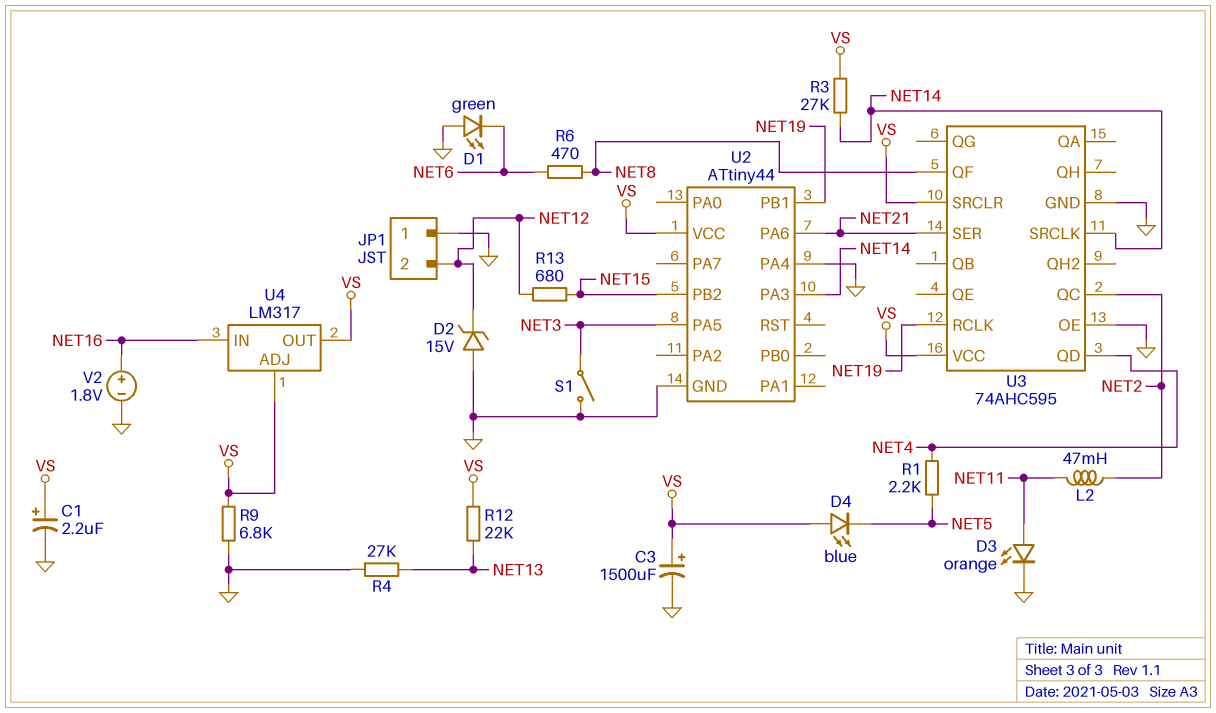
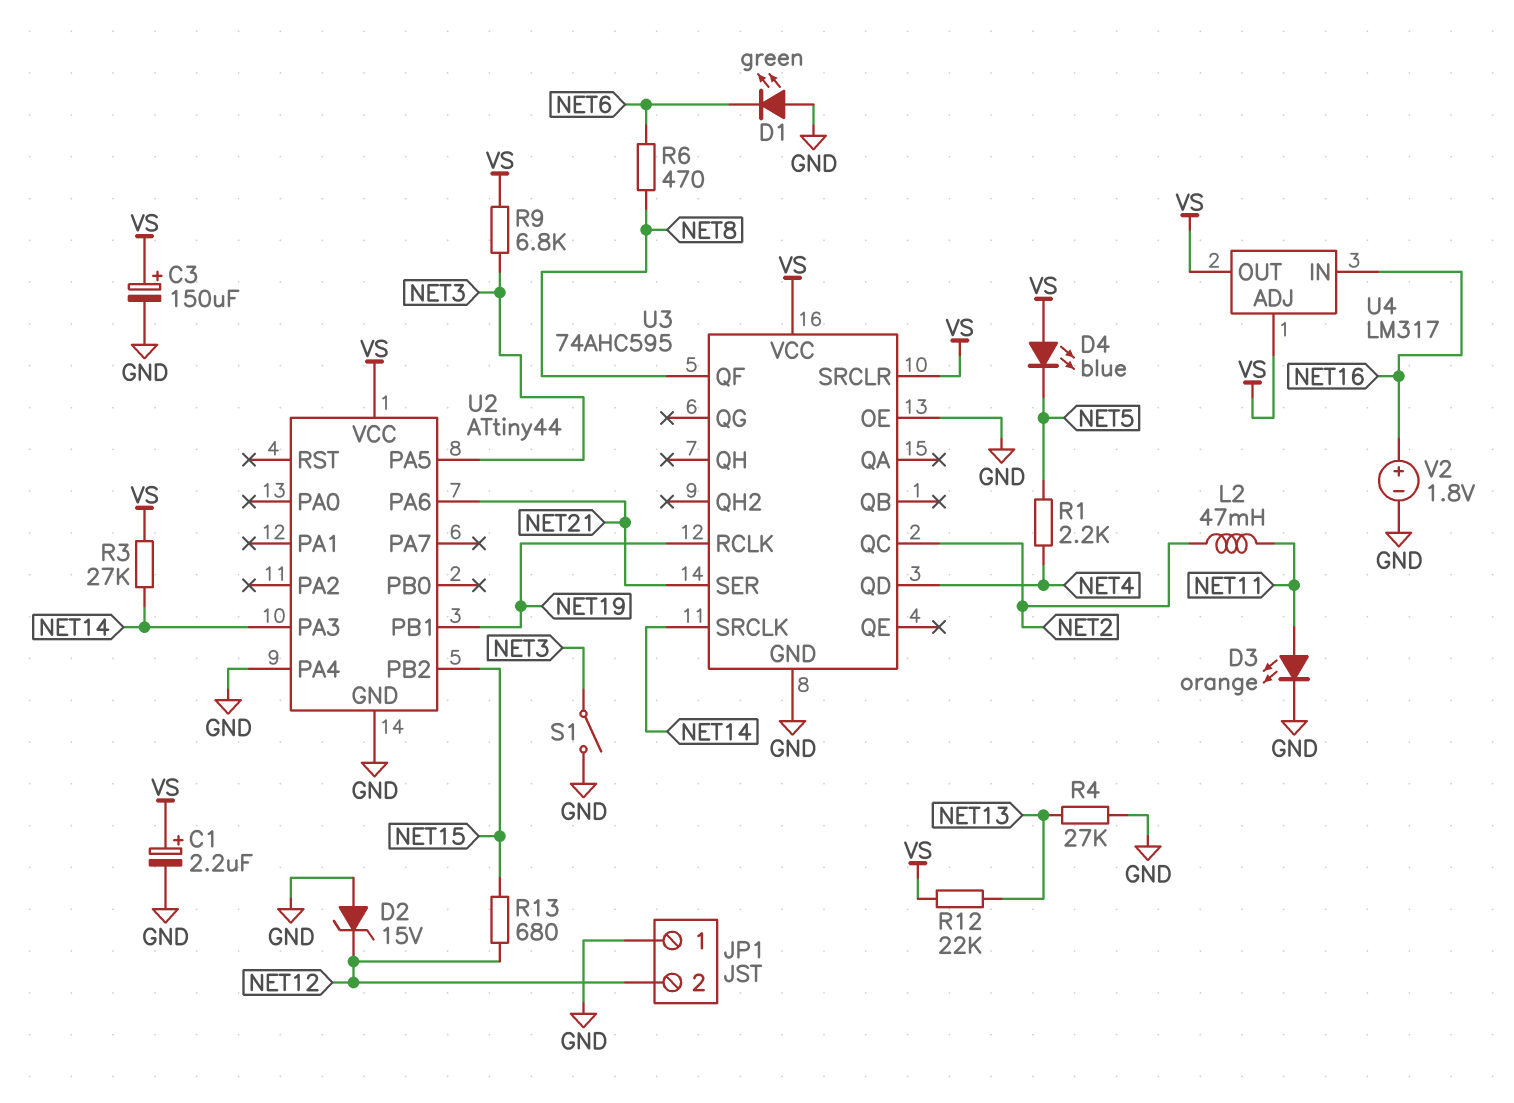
C3: 1500uF (plus VS, minus GND) -> 150uF (plus VS, minus GND)
R9: 6.8k (GND, VS) -> 6.8k (NET3, VS)

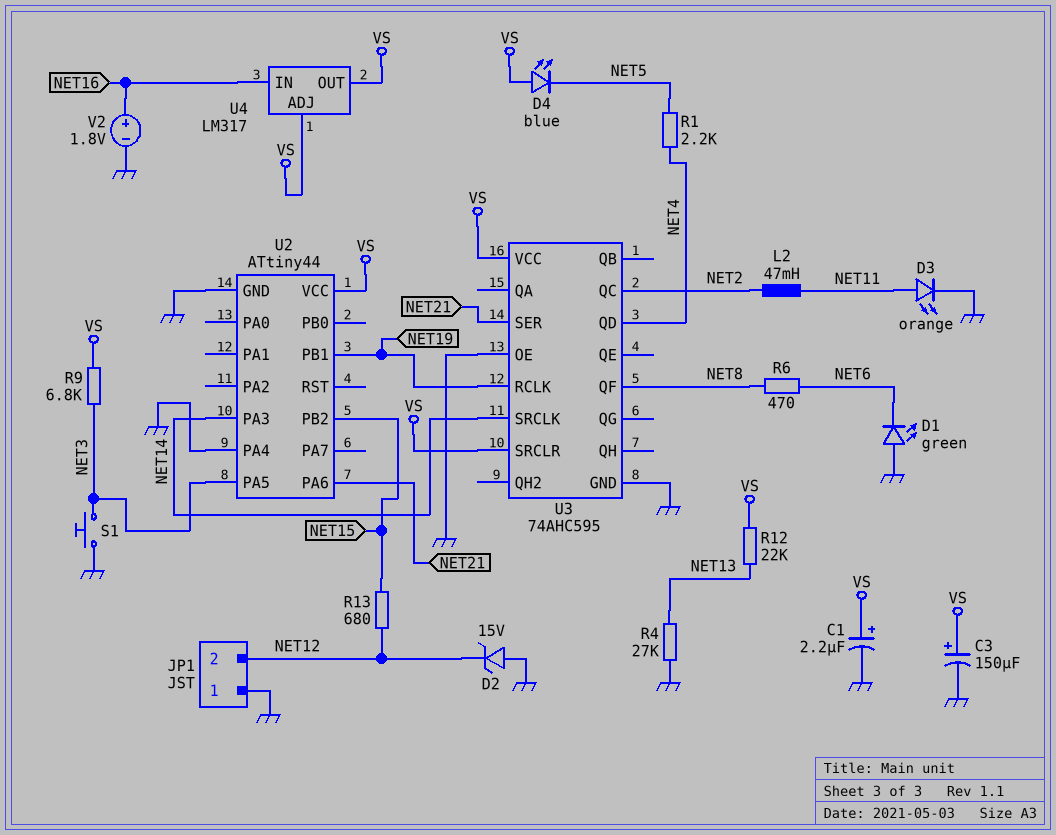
R3: 27k (NET14, VS) -> none
S1: switch (GND, NET3) -> button (GND, NET3)

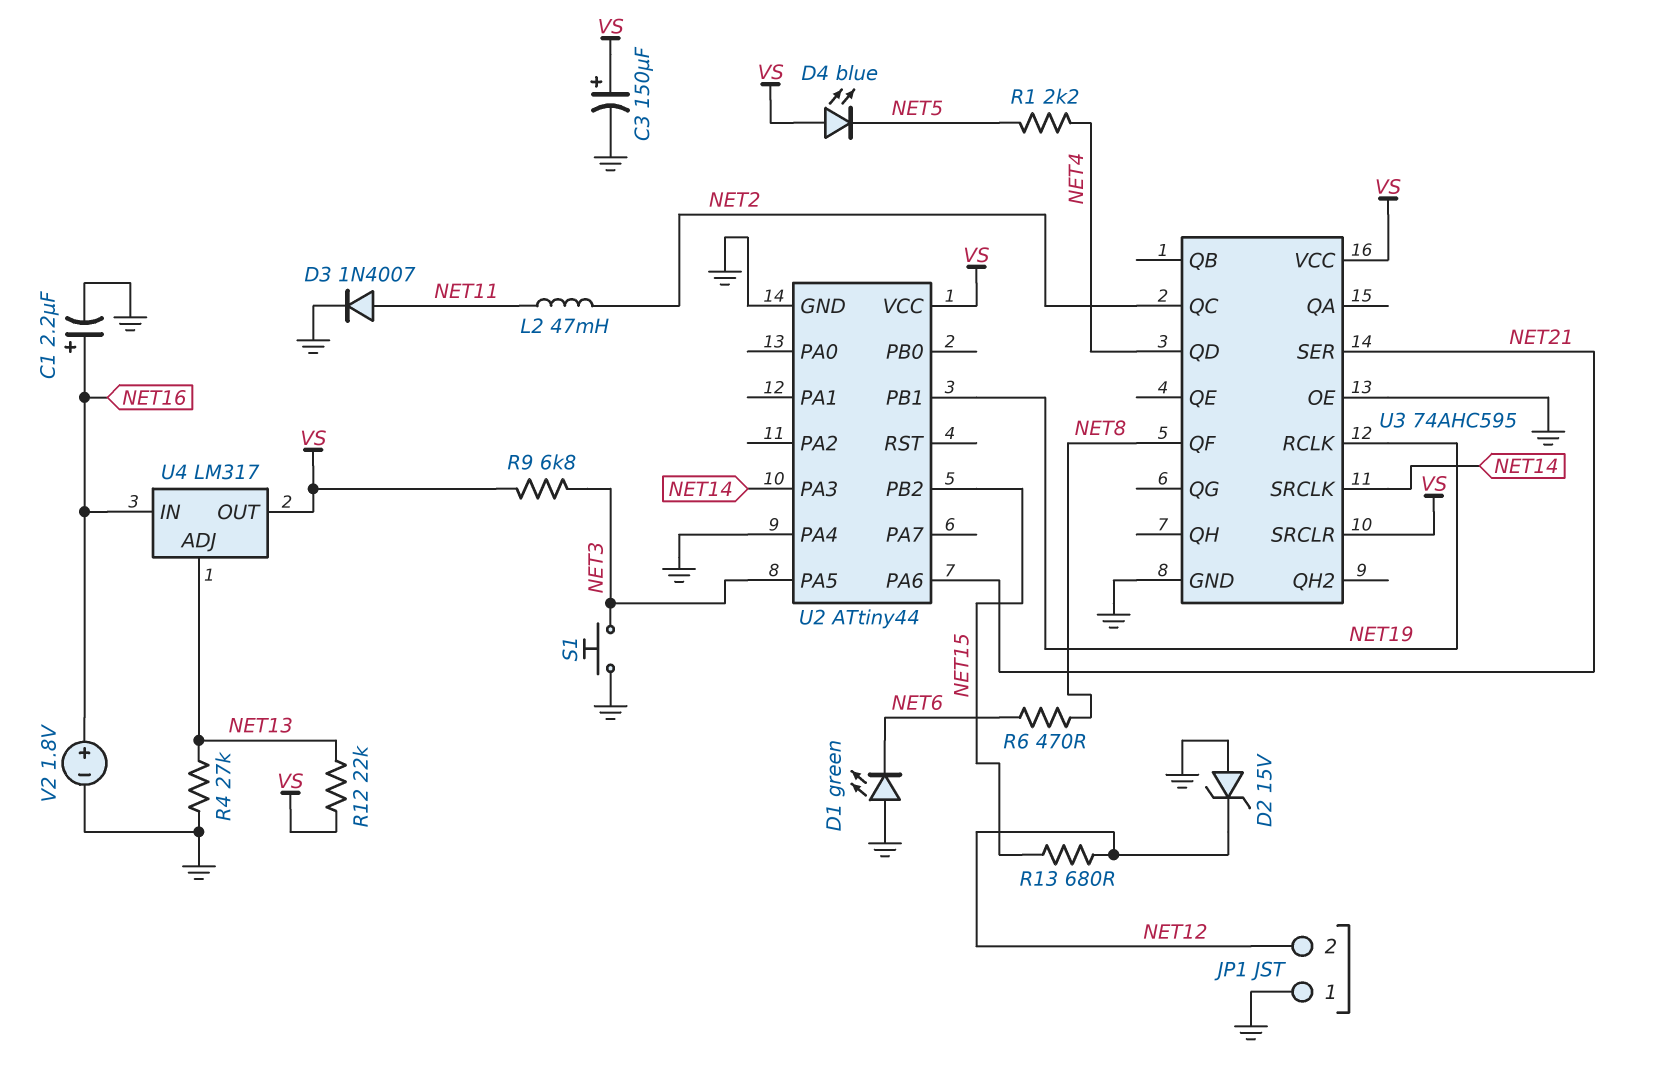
C1: 2.2uF (plus VS, minus GND) -> 2.2uF (plus NET16, minus GND)
D3: LED orange (A NET11, K GND) -> diode 1N4007 (A NET11, K GND)
U4 pin ADJ: VS -> NET13

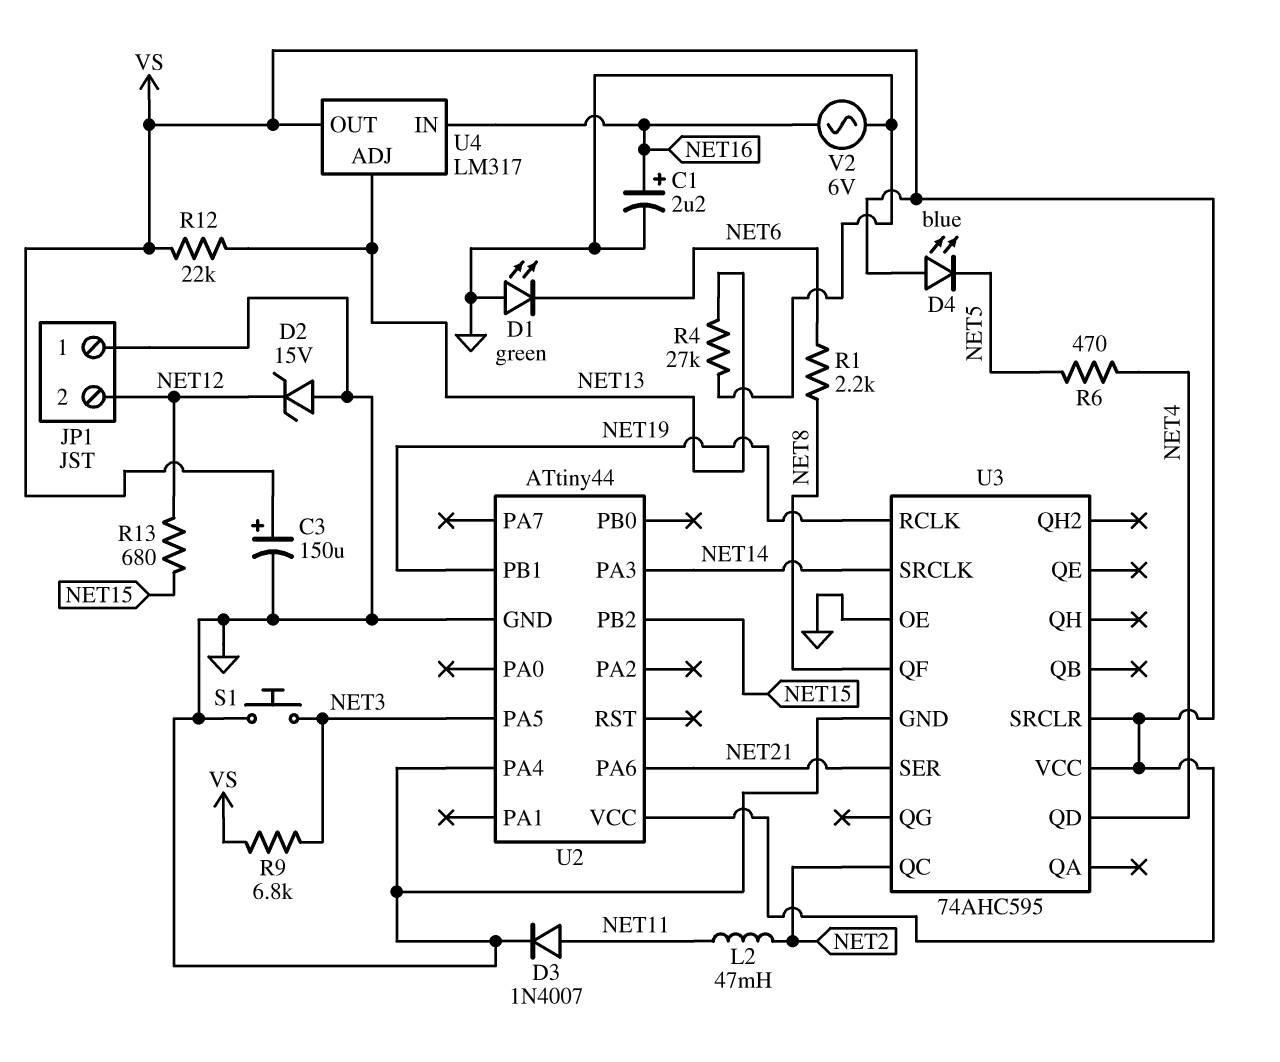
R1: 2.2k (NET4, NET5) -> 2.2k (NET6, NET8)
R6: 470 (NET6, NET8) -> 470 (NET4, NET5)
V2: 1.8V (plus NET16, minus GND) -> AC 6V (GND, NET16)

